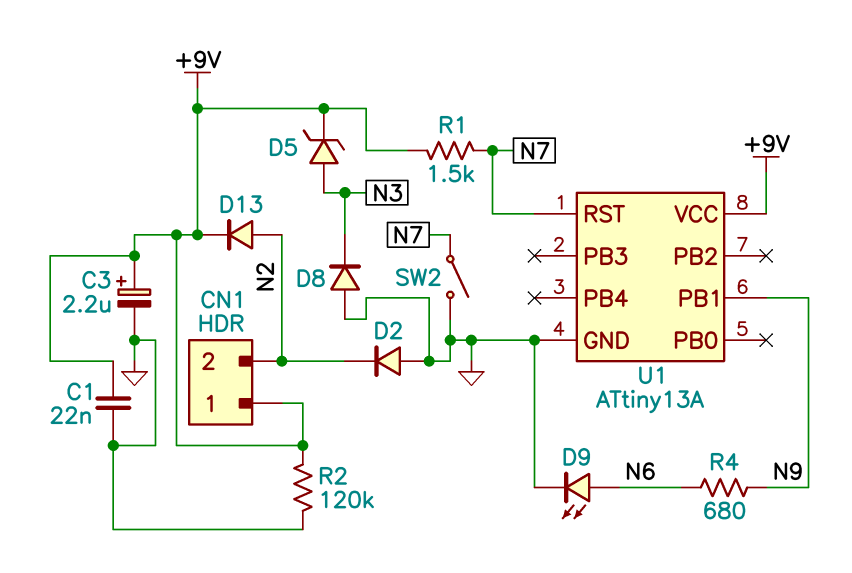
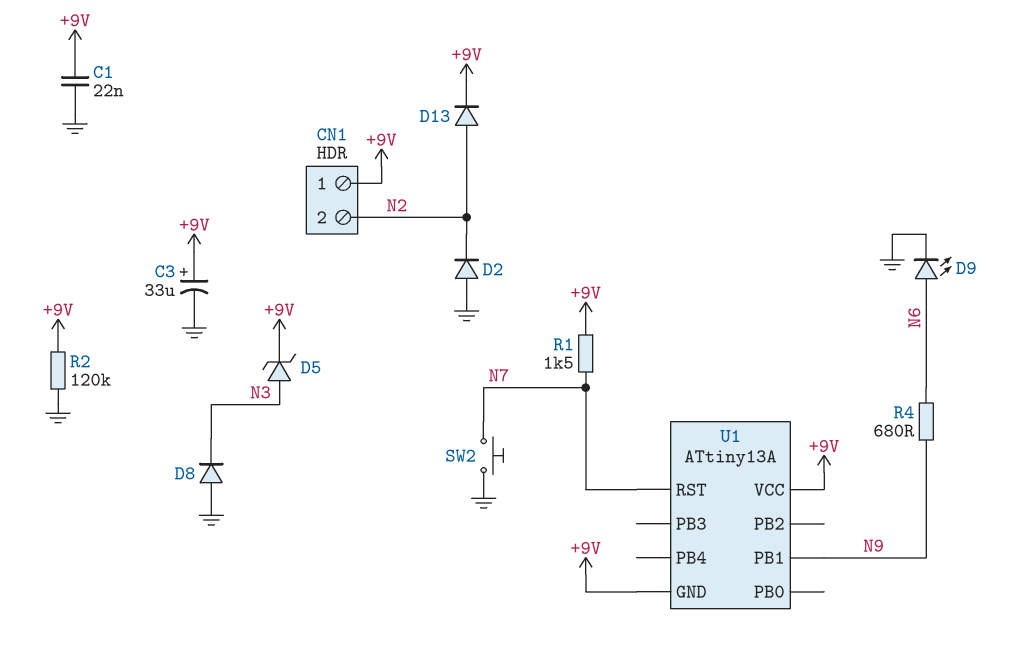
C3: 2.2uF (plus +9V, minus GND) -> 33uF (plus +9V, minus GND)
SW2: switch (GND, N7) -> button (GND, N7)
U1 pin GND: GND -> +9V

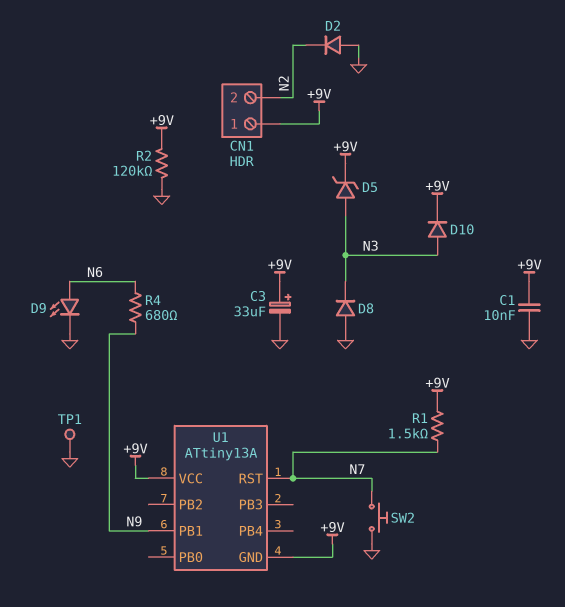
C1: 22nF (+9V, GND) -> 10nF (+9V, GND)
D10: none -> diode (A N3, K +9V)
D13: diode (A N2, K +9V) -> none
TP1: none -> test point (GND)

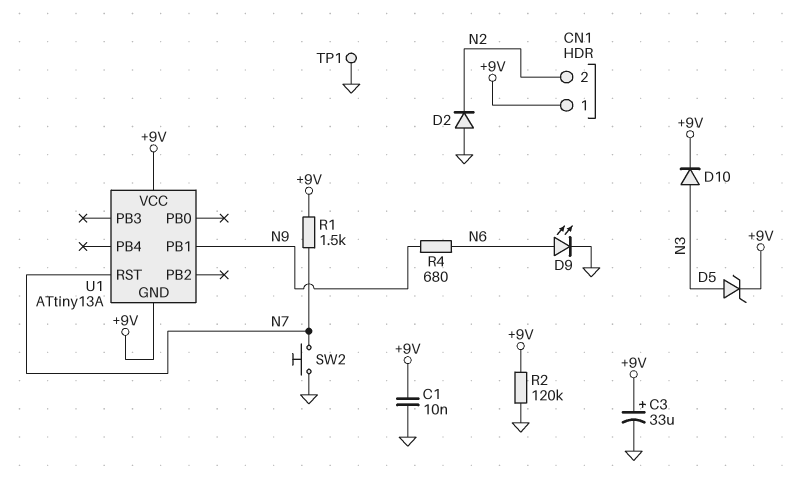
D8: diode (A GND, K N3) -> none

